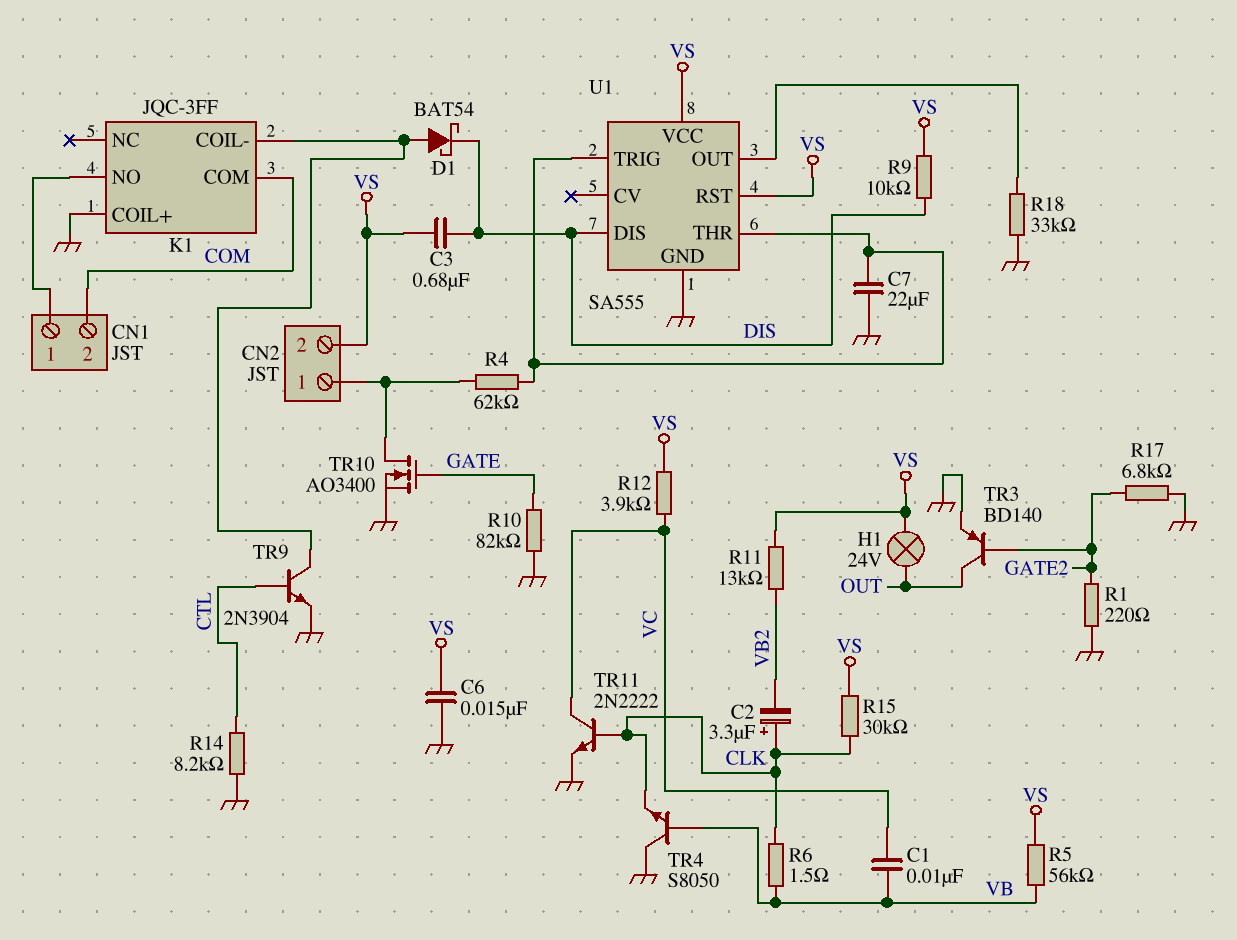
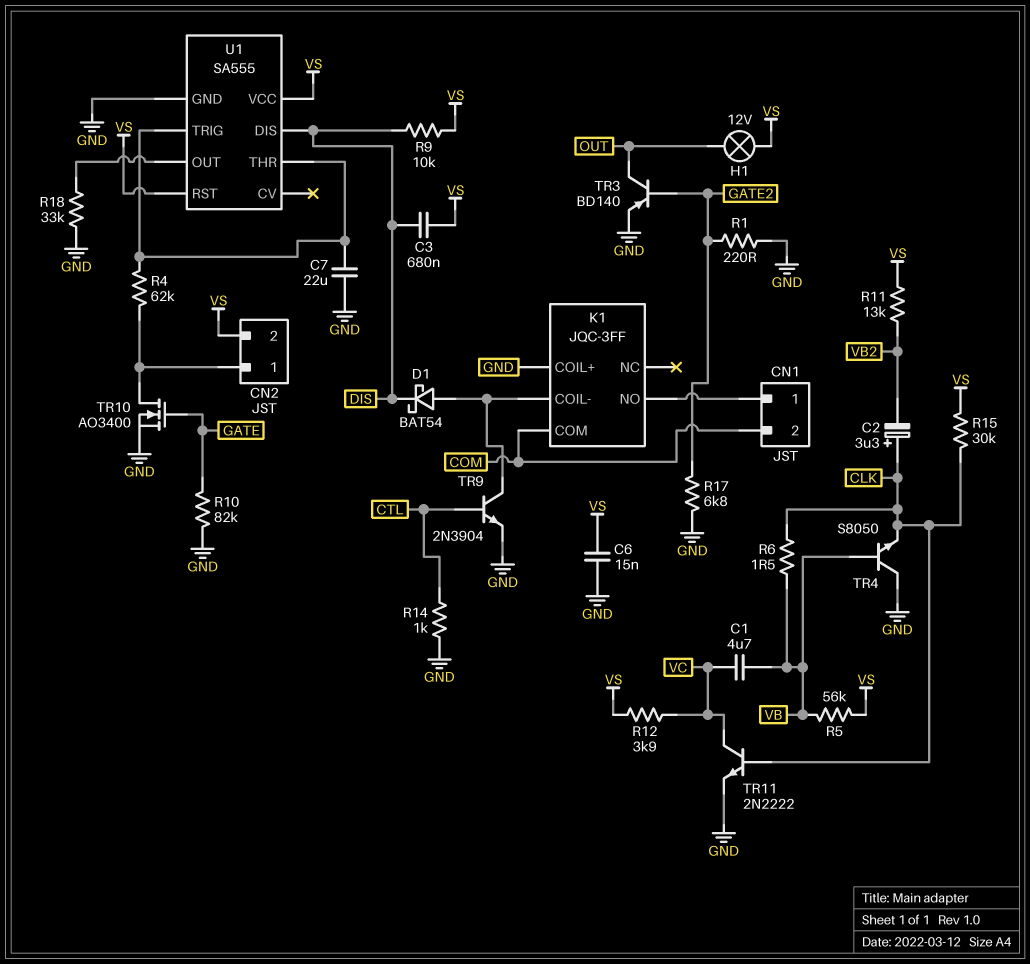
C1: 10nF (VB, VC) -> 4.7uF (VB, VC)
H1: lamp 24V (OUT, VS) -> lamp 12V (OUT, VS)
R14: 8.2k (CTL, GND) -> 1k (CTL, GND)

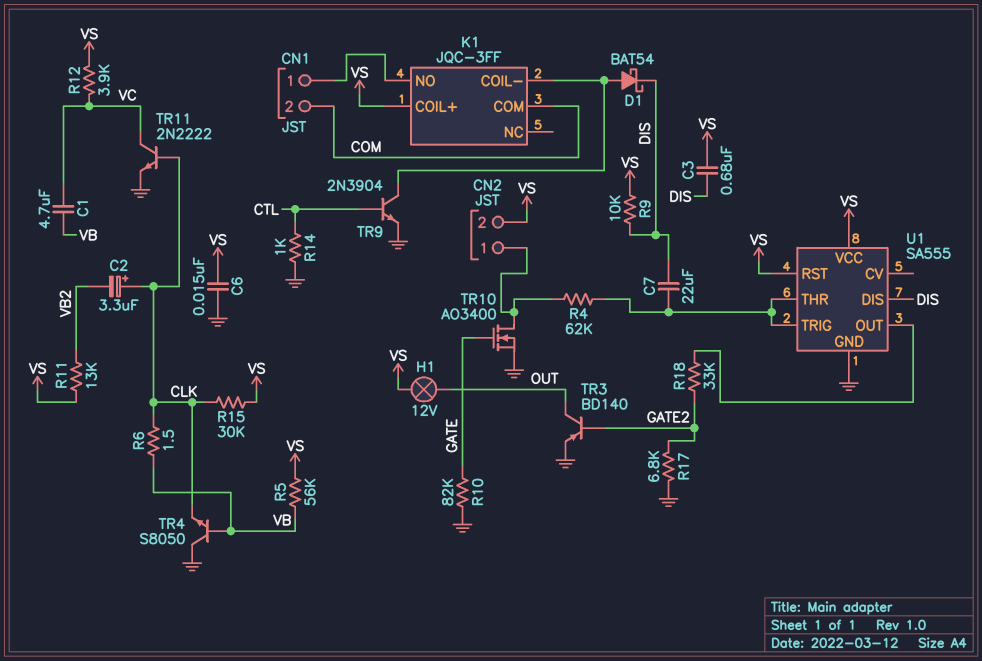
C7: 22uF (GND, U1/THR) -> 22uF (DIS, U1/THR)
K1 pin COIL+: GND -> VS
R1: 220 (GATE2, GND) -> none
R18: 33k (GND, U1/OUT) -> 33k (GATE2, U1/OUT)

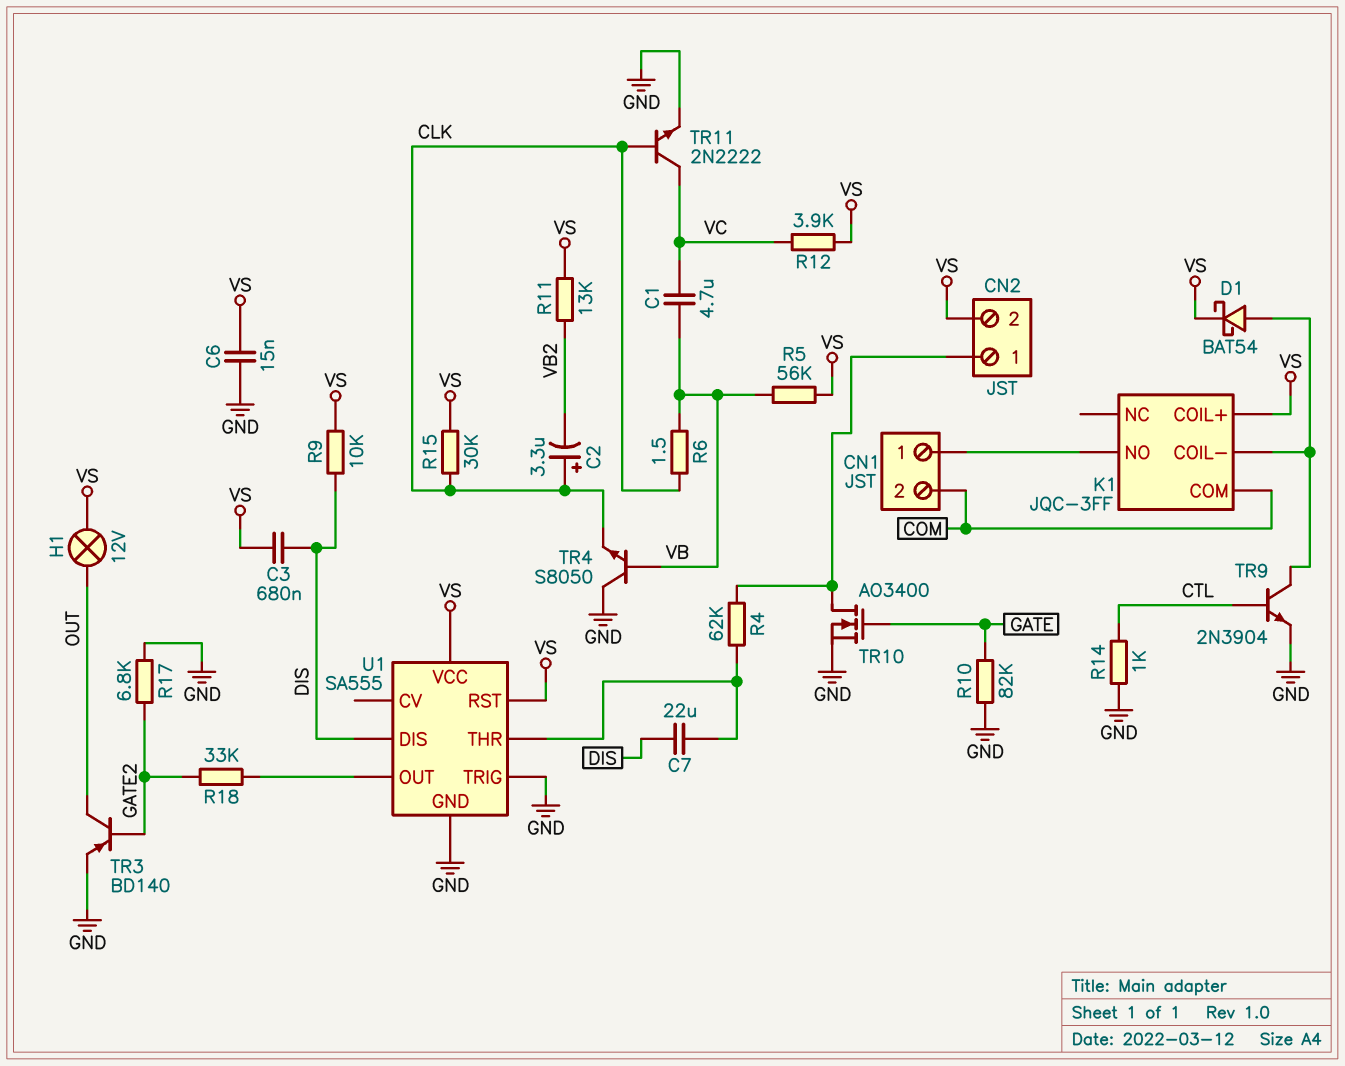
D1: schottky BAT54 (A K1/COIL-, K DIS) -> schottky BAT54 (A K1/COIL-, K VS)
U1 pin TRIG: U1/THR -> GND

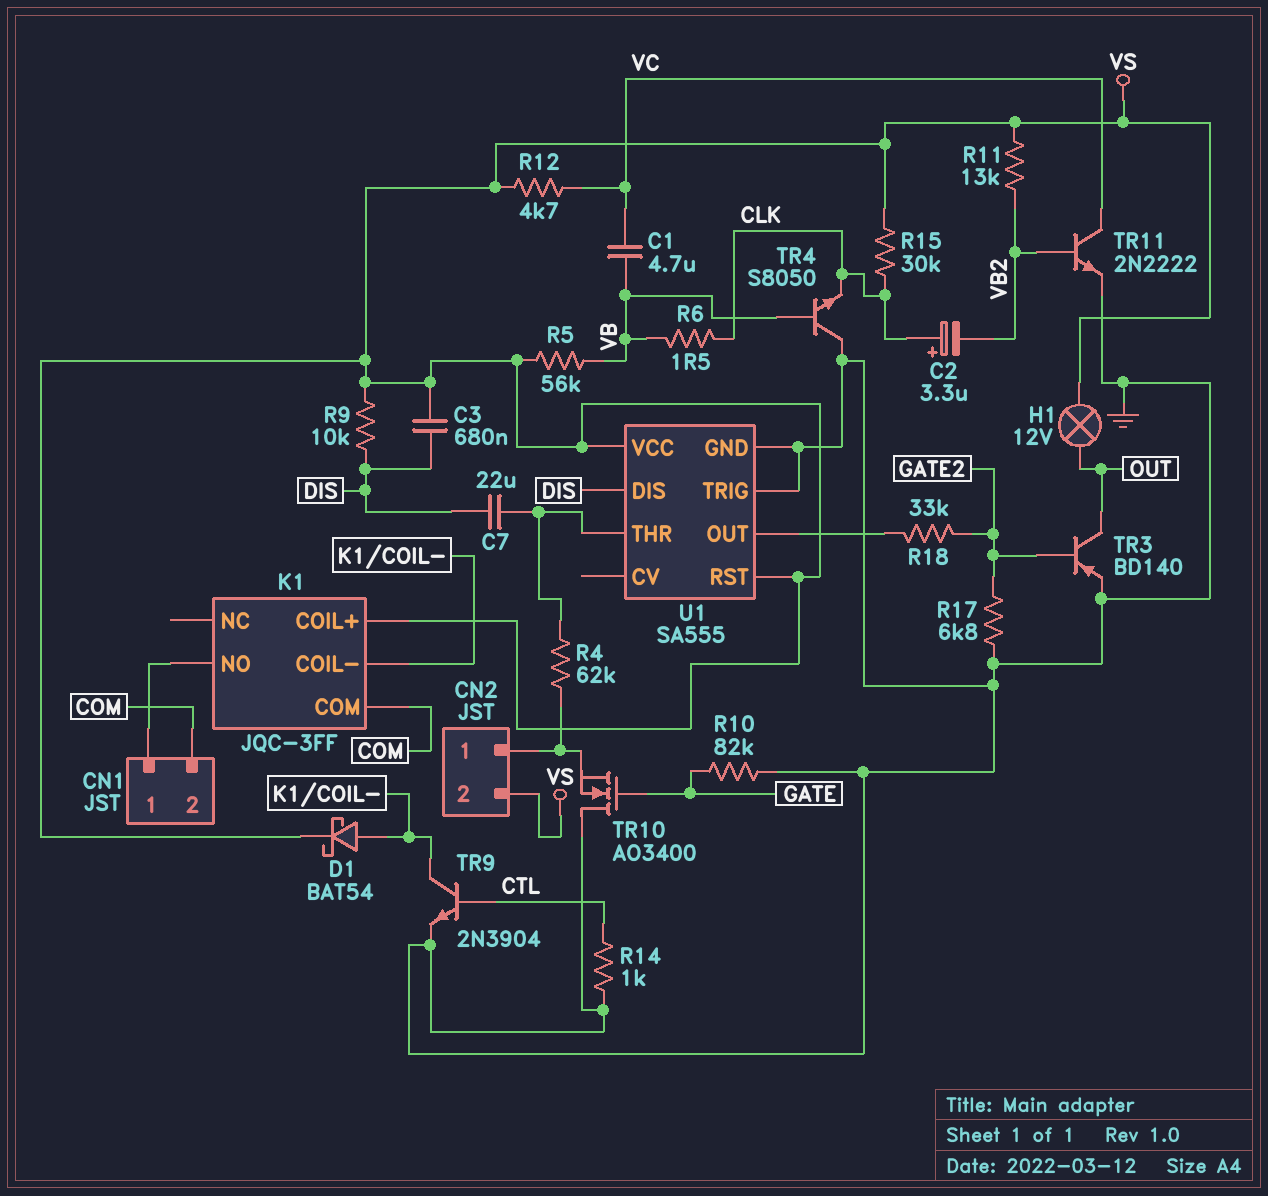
C6: 15nF (GND, VS) -> none
R12: 3.9k (VC, VS) -> 4.7k (VC, VS)
TR10: NMOS AO3400 (G GATE, D CN2/1, S GND) -> NMOS AO3400 (G GATE, D GND, S CN2/1)
TR11: NPN 2N2222 (B CLK, C VC, E GND) -> NPN 2N2222 (B VB2, C VC, E GND)

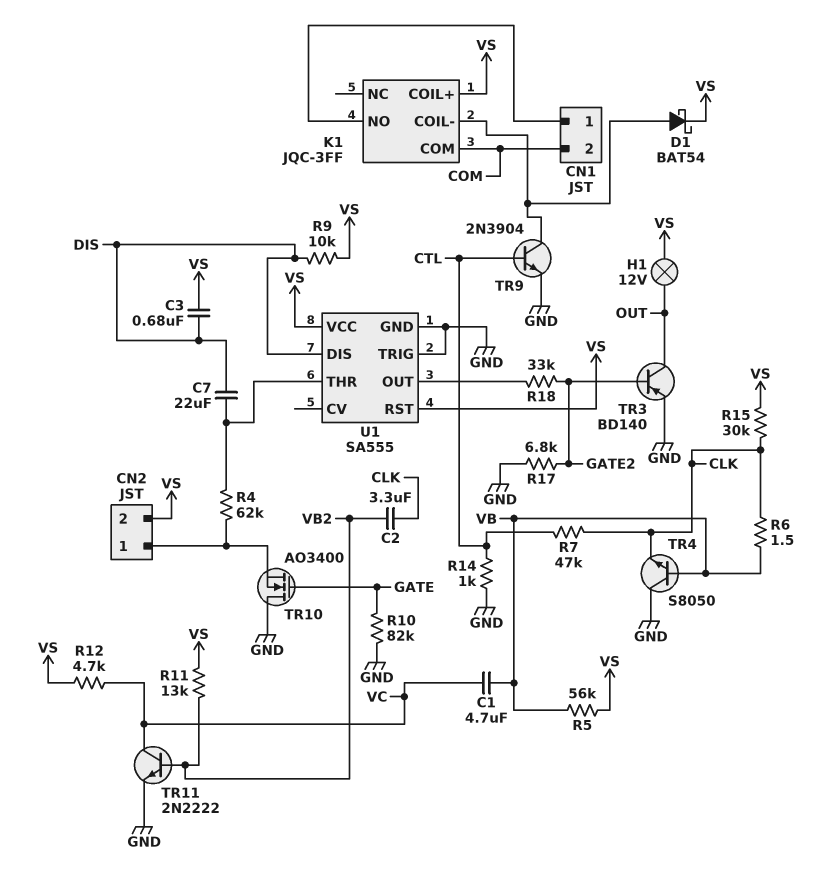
C2: 3.3uF (plus CLK, minus VB2) -> 3.3uF (CLK, VB2)
R7: none -> 47k (CLK, CTL)

